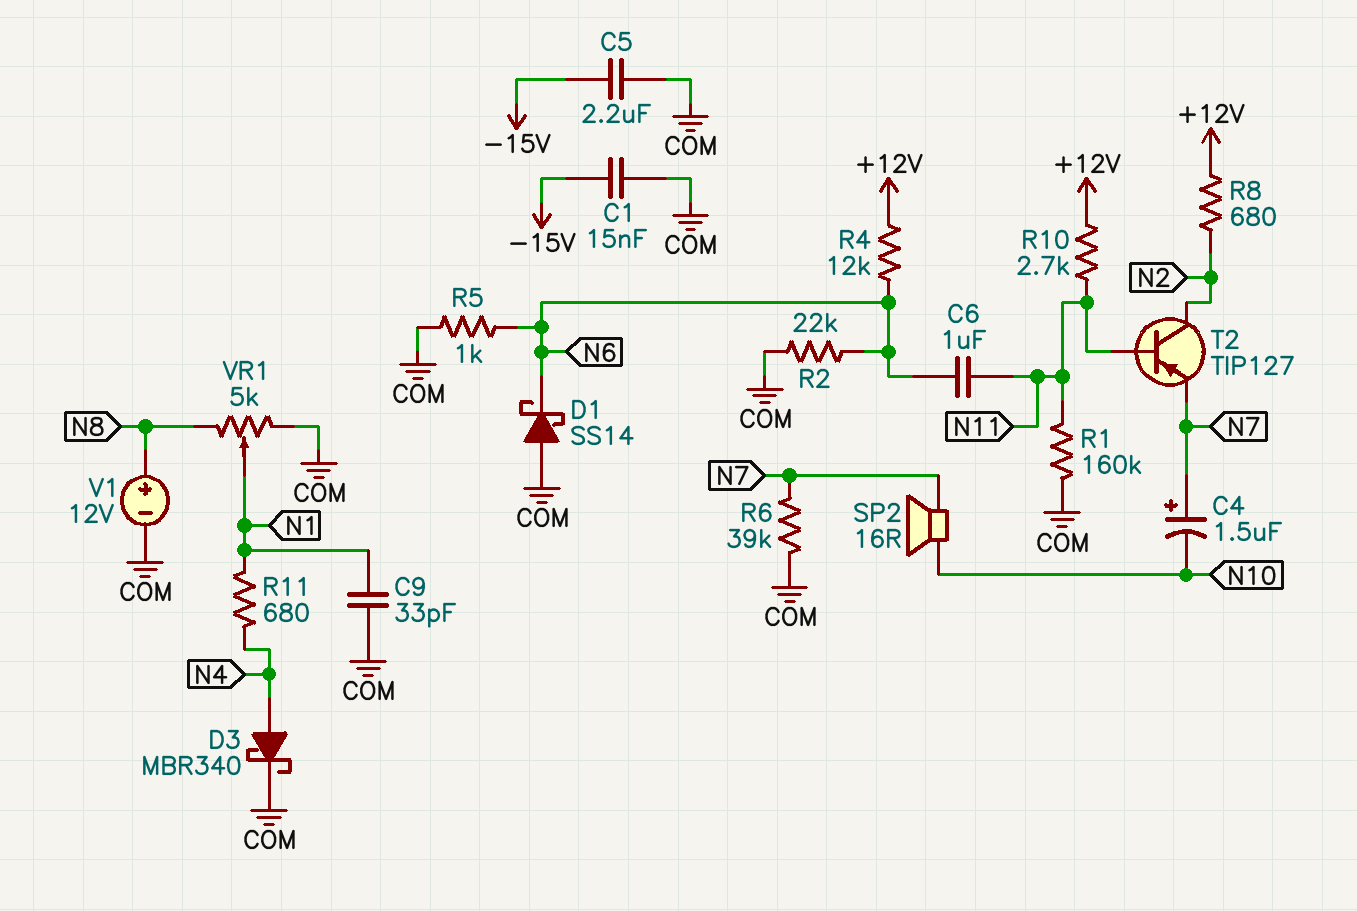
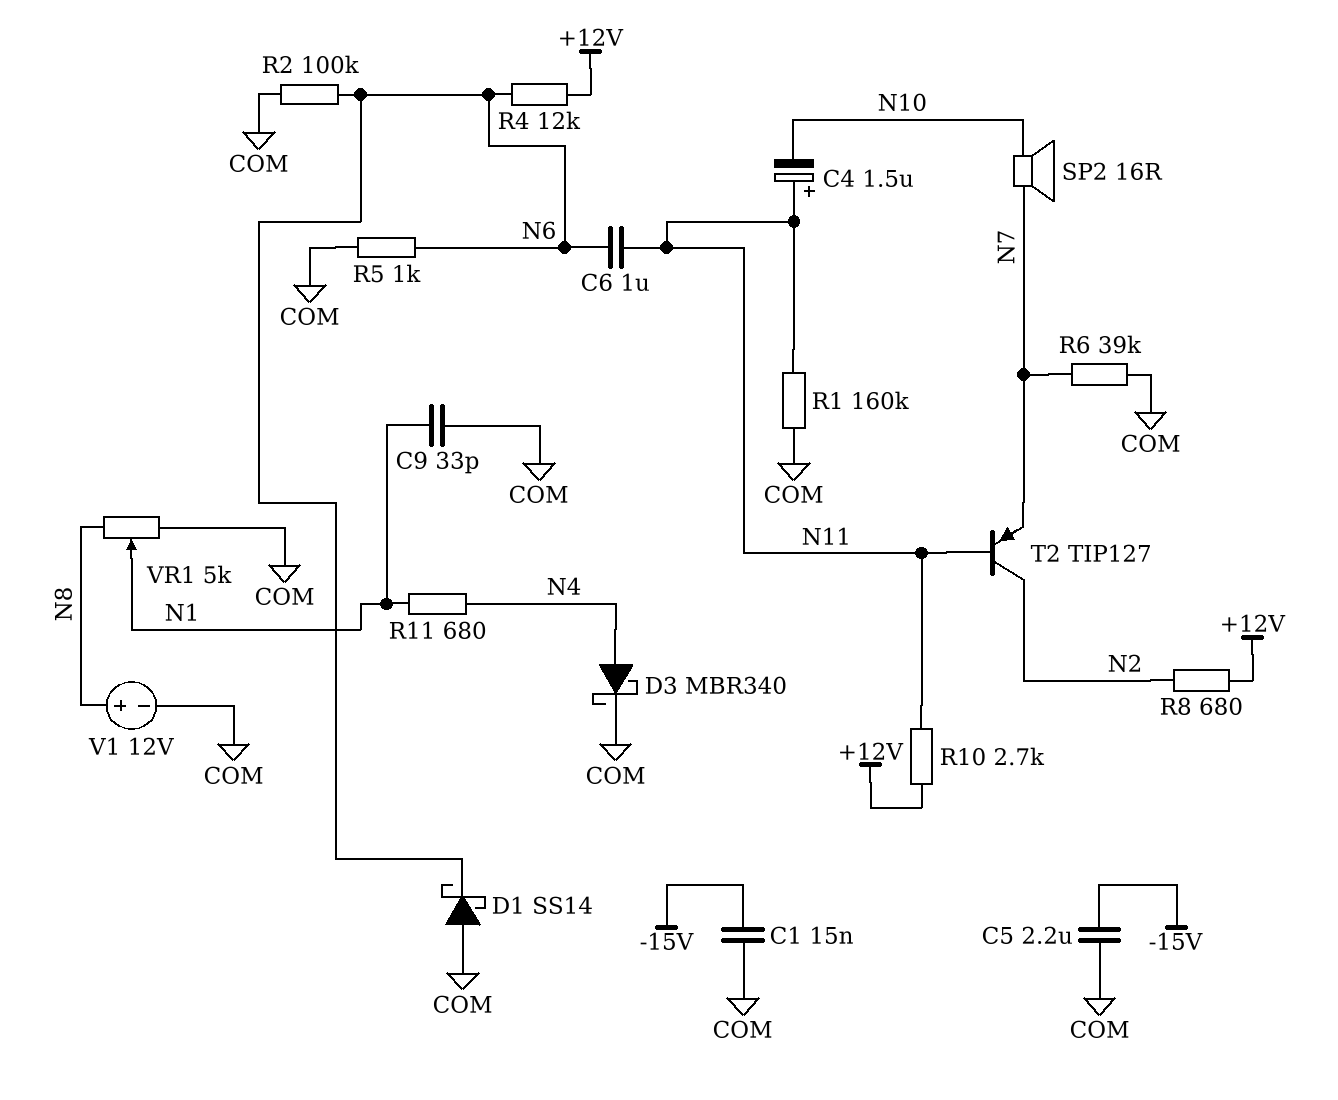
C4: 1.5uF (plus N7, minus N10) -> 1.5uF (plus N11, minus N10)
R2: 22k (COM, N6) -> 100k (COM, N6)

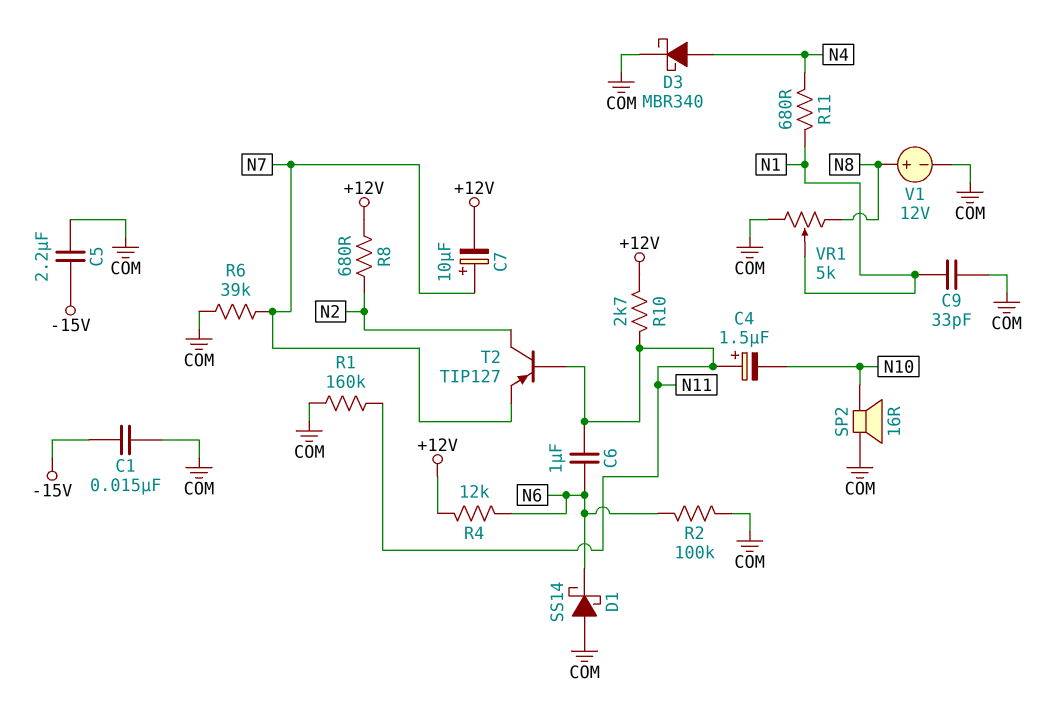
C7: none -> 10uF (plus N7, minus +12V)
R5: 1k (COM, N6) -> none
SP2: speaker 16R (N7, N10) -> speaker 16R (COM, N10)

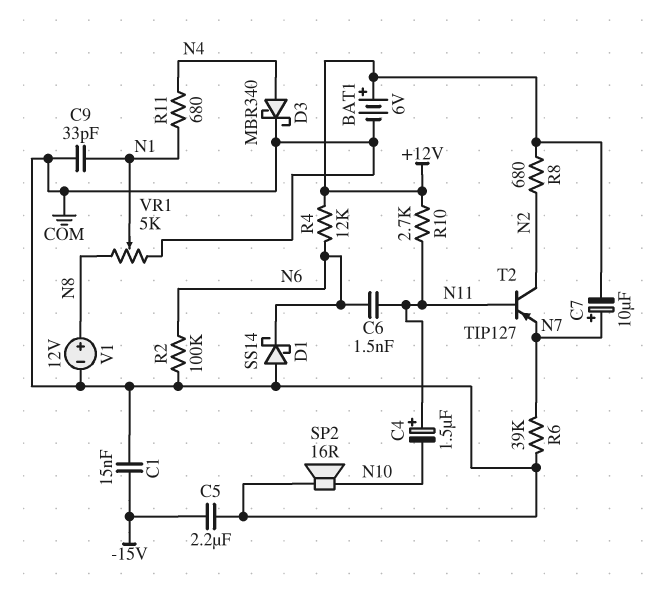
BAT1: none -> 6V (plus +12V, minus COM)
C6: 1uF (N6, N11) -> 1.5nF (N6, N11)
R1: 160k (COM, N11) -> none

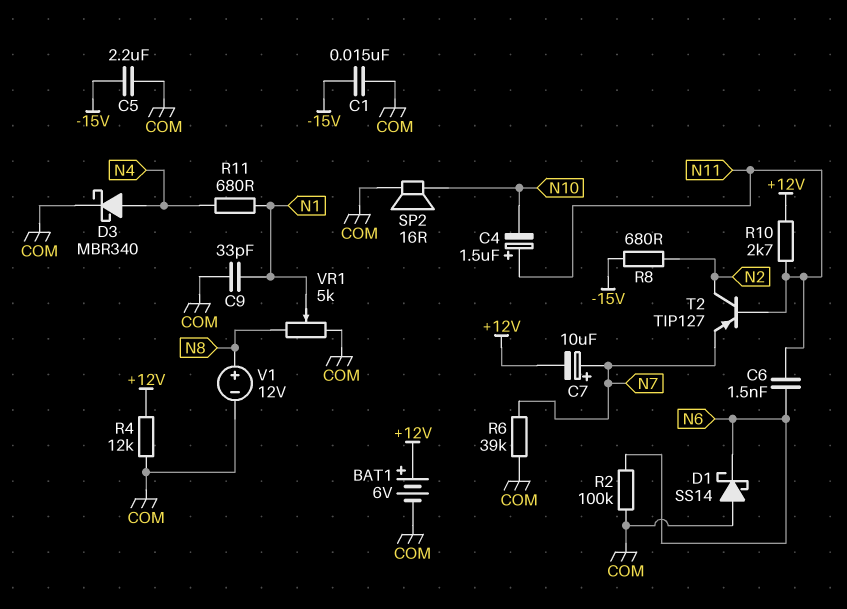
R4: 12k (+12V, N6) -> 12k (+12V, COM)
R8: 680 (+12V, N2) -> 680 (-15V, N2)

